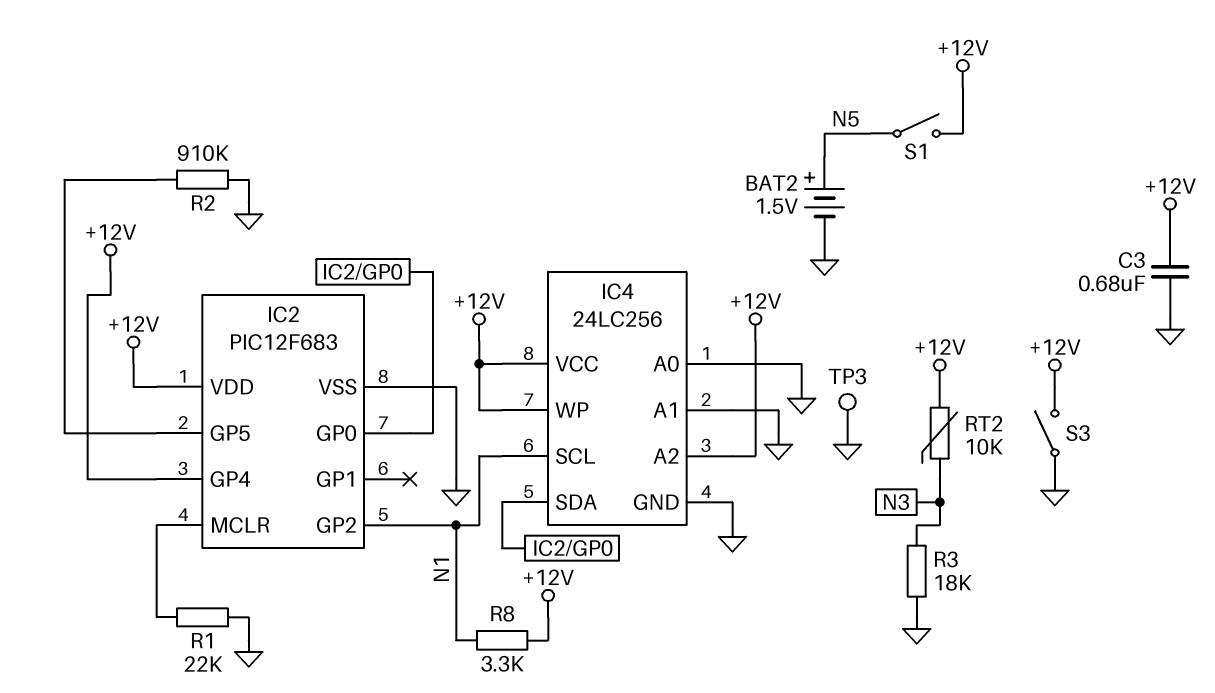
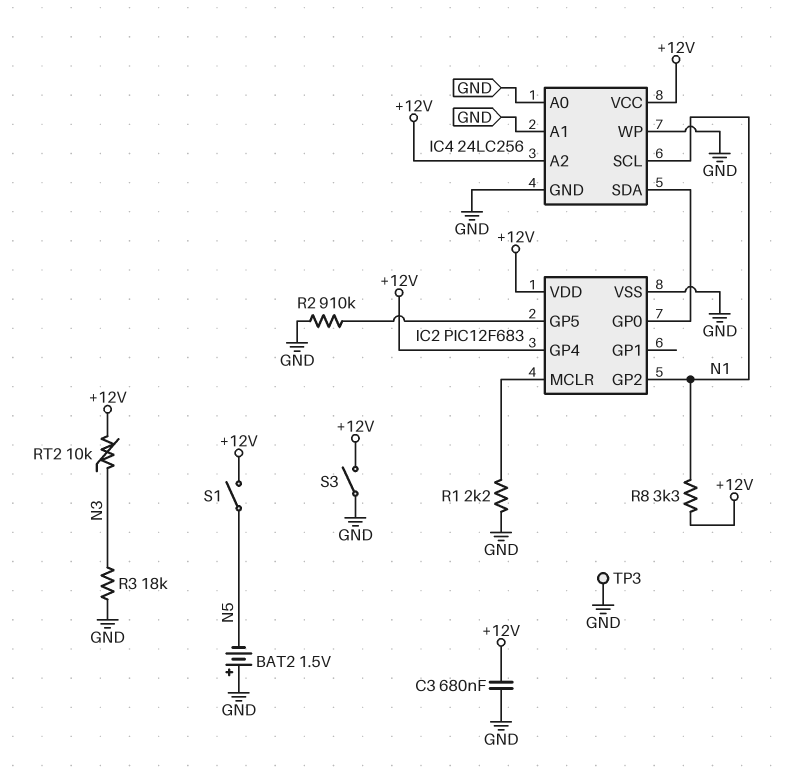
BAT2: 1.5V (plus N5, minus GND) -> 1.5V (plus GND, minus N5)
IC4 pin WP: +12V -> GND
R1: 22k (GND, IC2/MCLR) -> 2.2k (GND, IC2/MCLR)

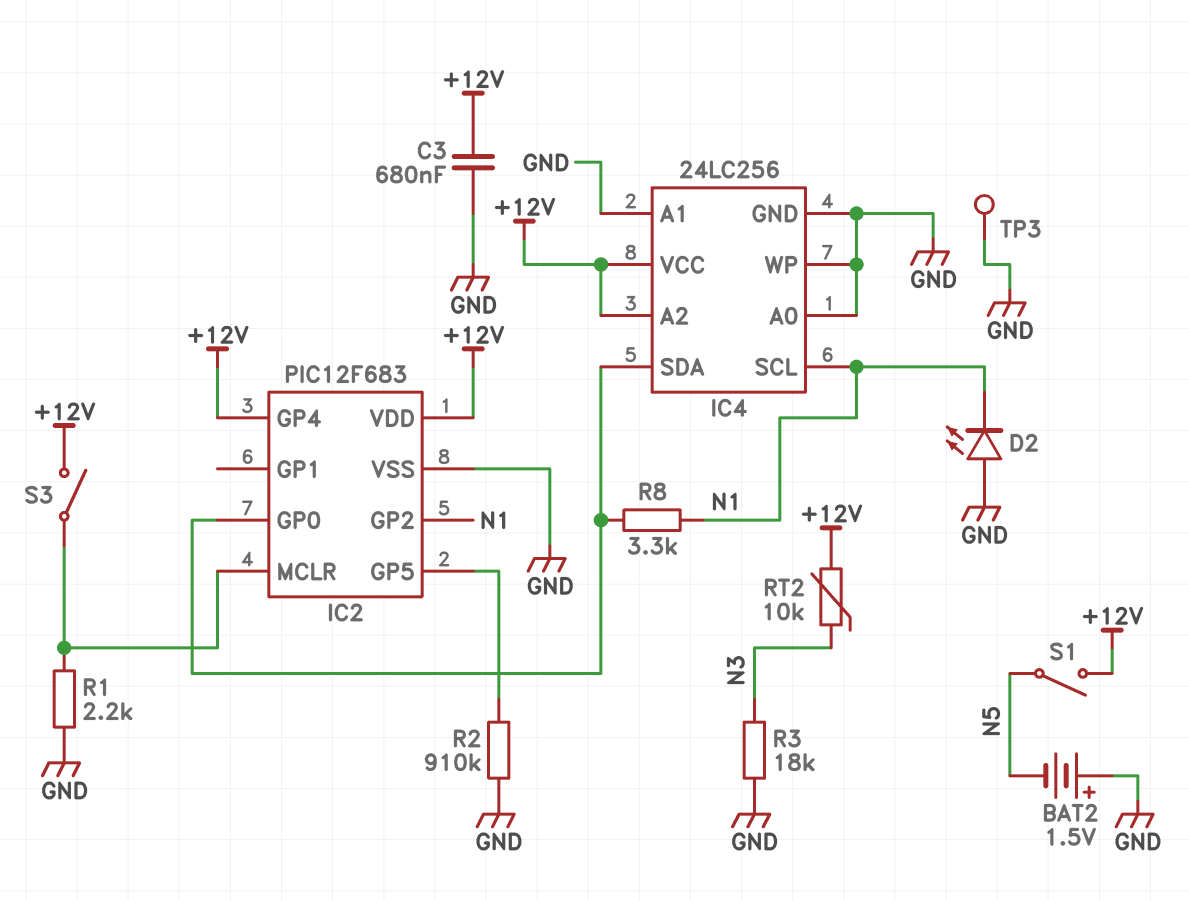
D2: none -> LED (A GND, K N1)
R8: 3.3k (+12V, N1) -> 3.3k (IC2/GP0, N1)
S3: switch (+12V, GND) -> switch (+12V, IC2/MCLR)

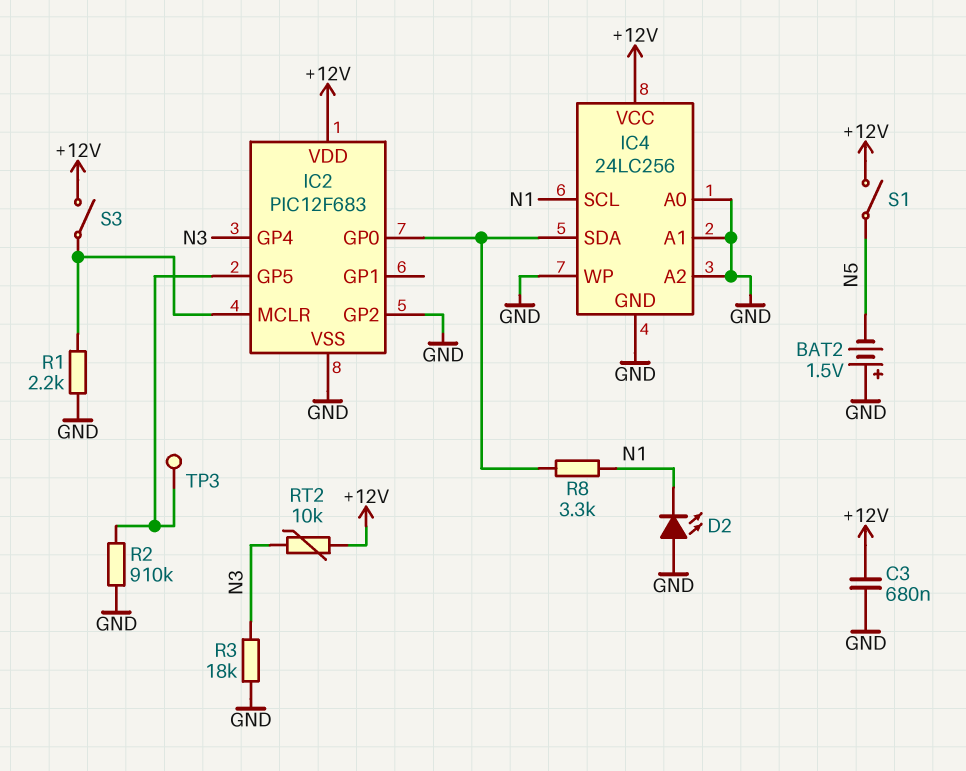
IC2 pin GP2: N1 -> GND
IC2 pin GP4: +12V -> N3
IC4 pin A2: +12V -> GND
TP3: test point (GND) -> test point (IC2/GP5)

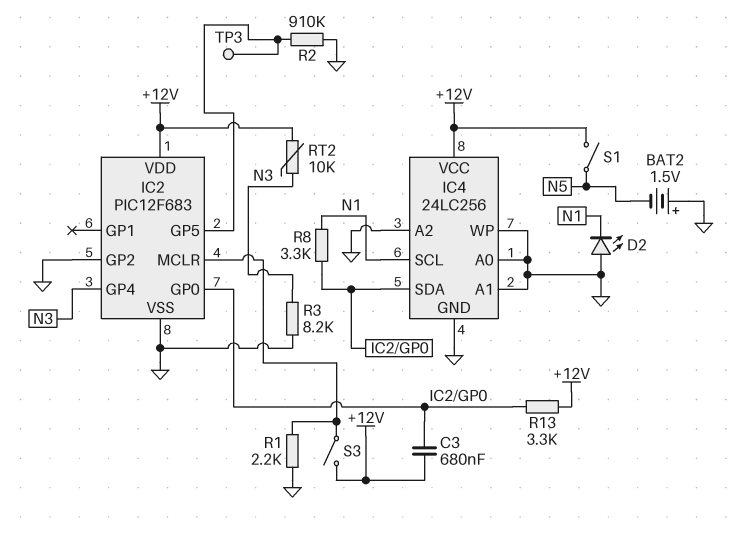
C3: 680nF (+12V, GND) -> 680nF (+12V, IC2/GP0)
R3: 18k (GND, N3) -> 8.2k (GND, N3)
R13: none -> 3.3k (+12V, IC2/GP0)

